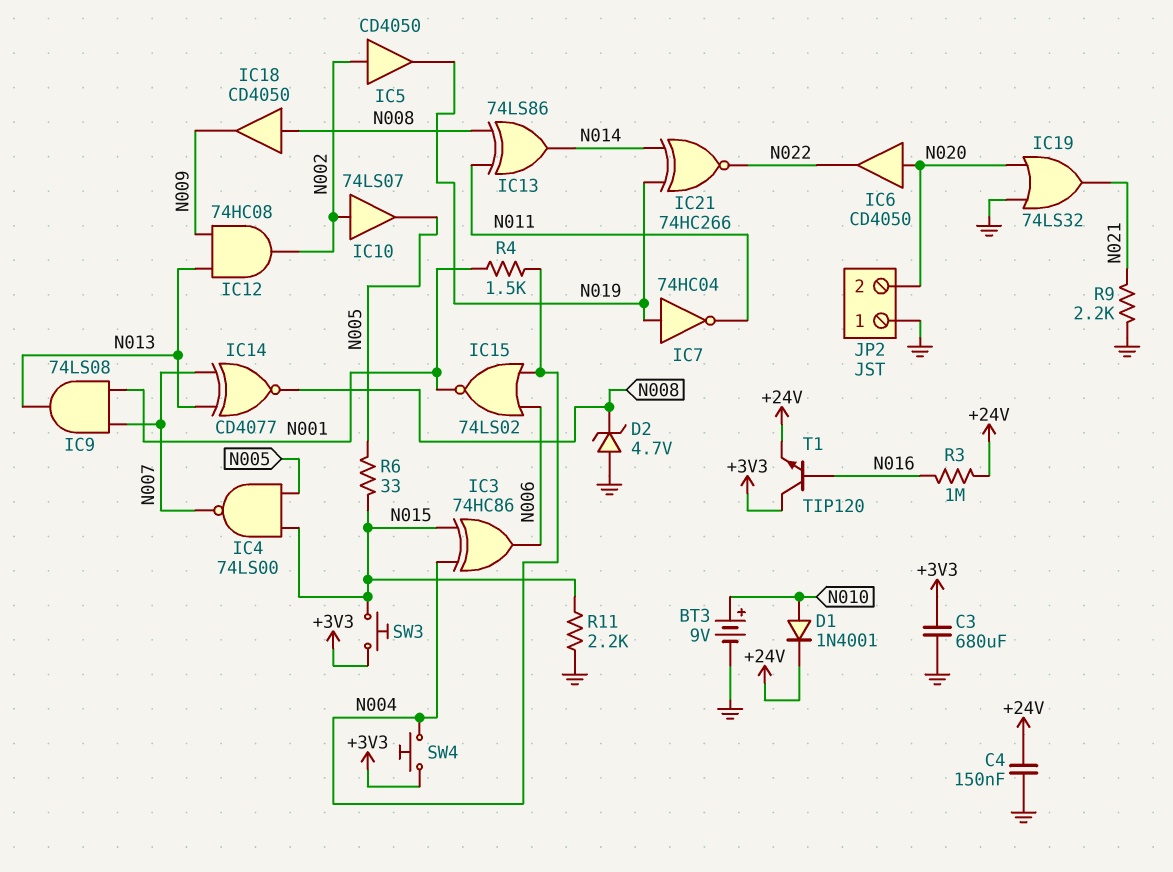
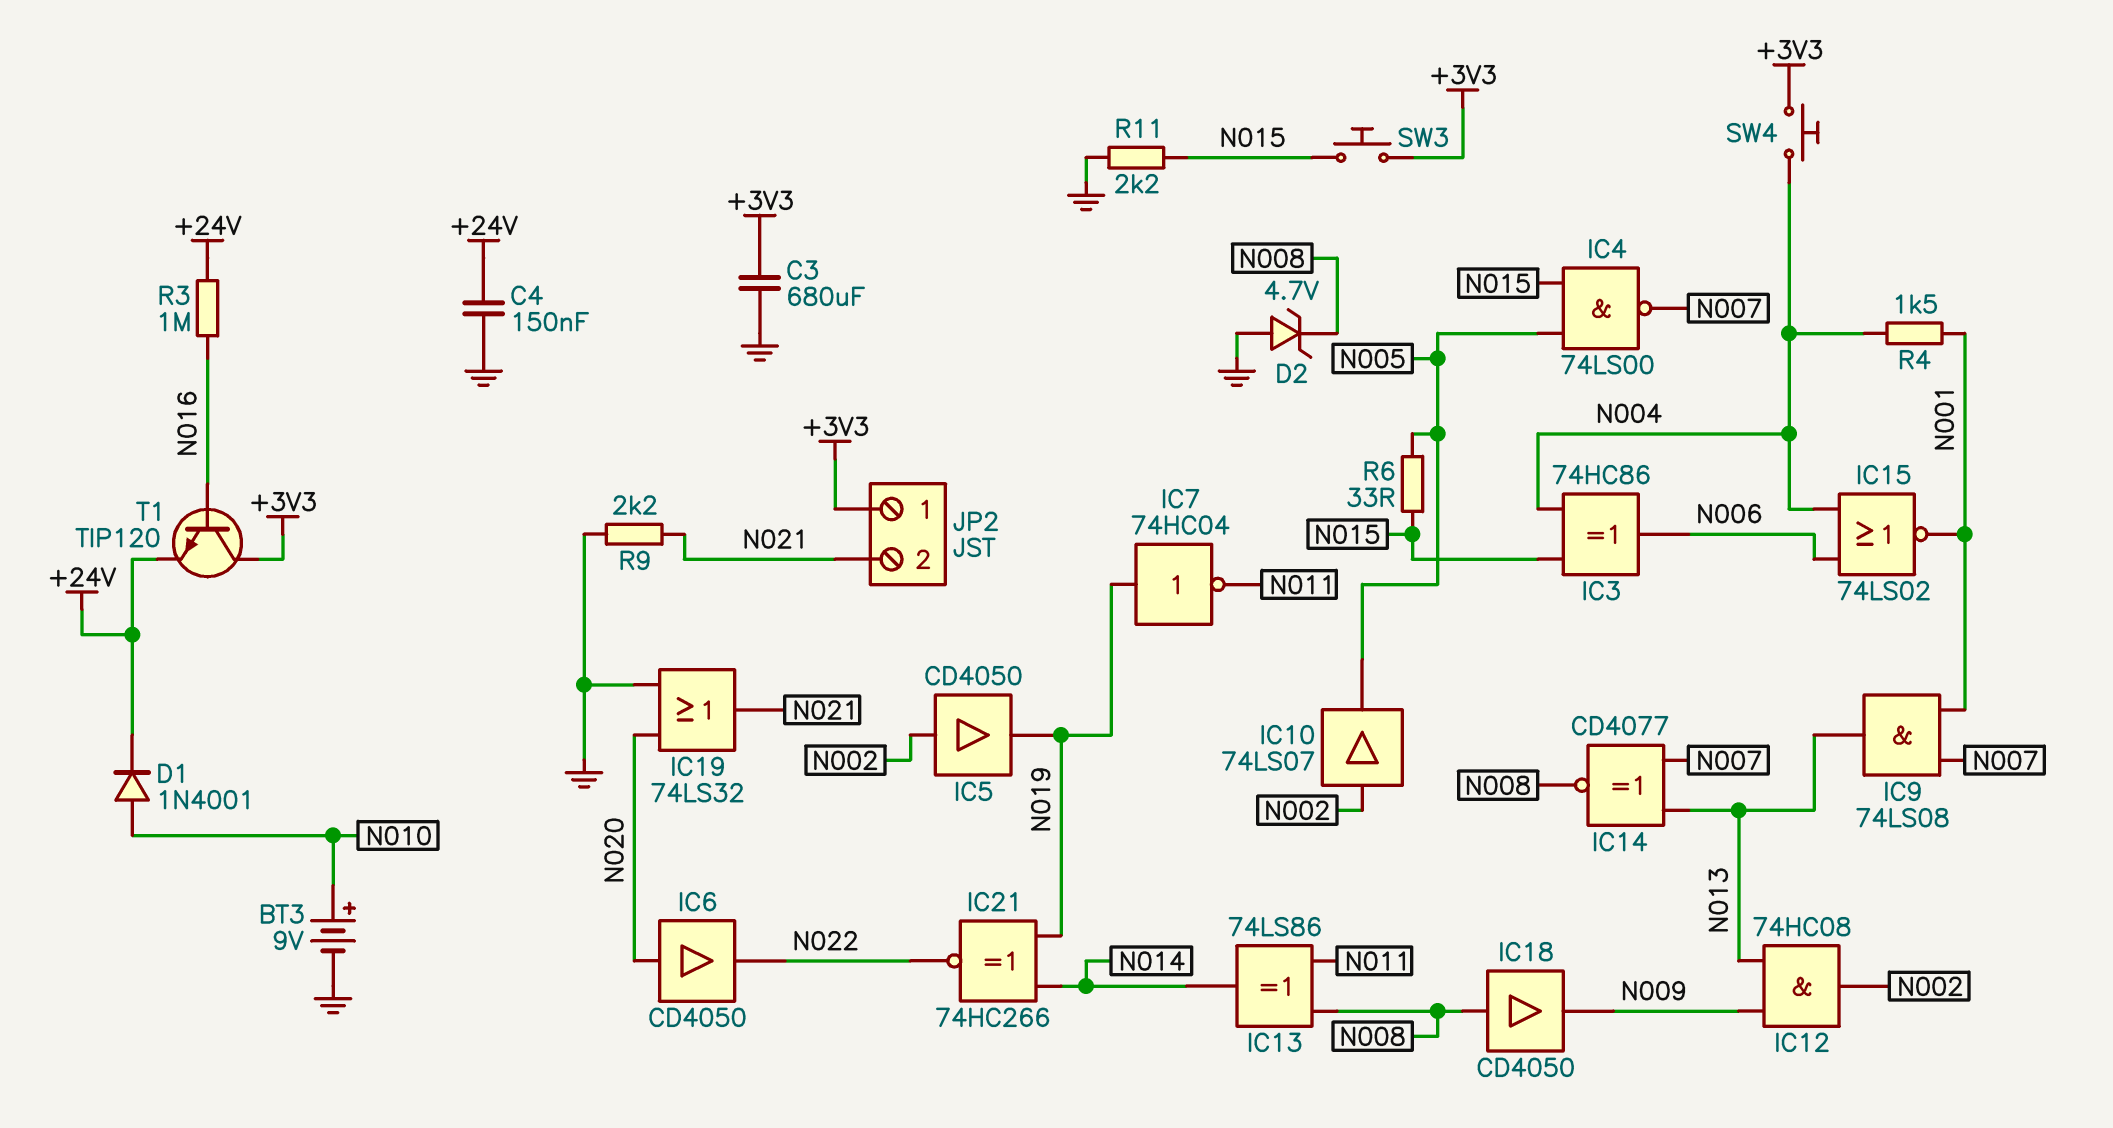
JP2 pin 1: GND -> +3V3
JP2 pin 2: N020 -> N021

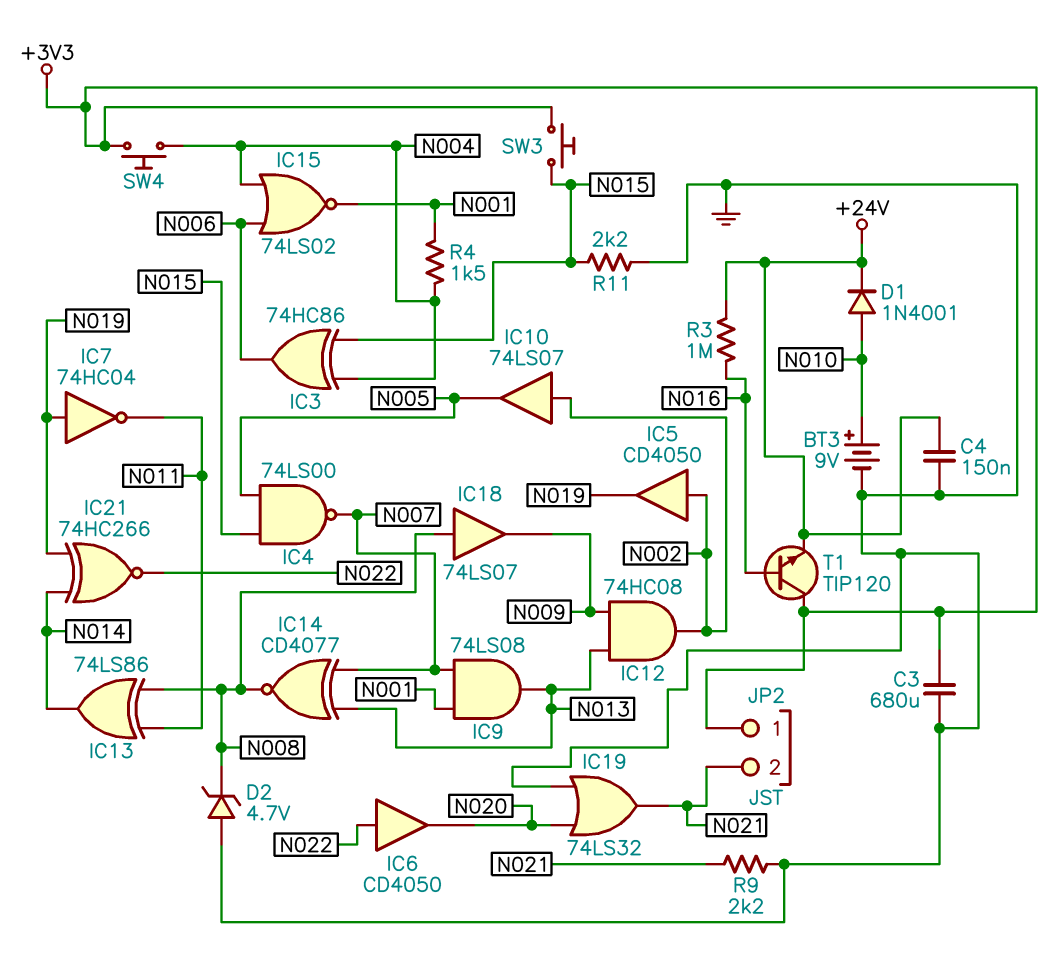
IC6: buffer CD4050 (in N020, out N022) -> buffer CD4050 (in N022, out N020)
IC18: buffer CD4050 (in N008, out N009) -> buffer 74LS07 (in N008, out N009)
R6: 33 (N005, N015) -> none

